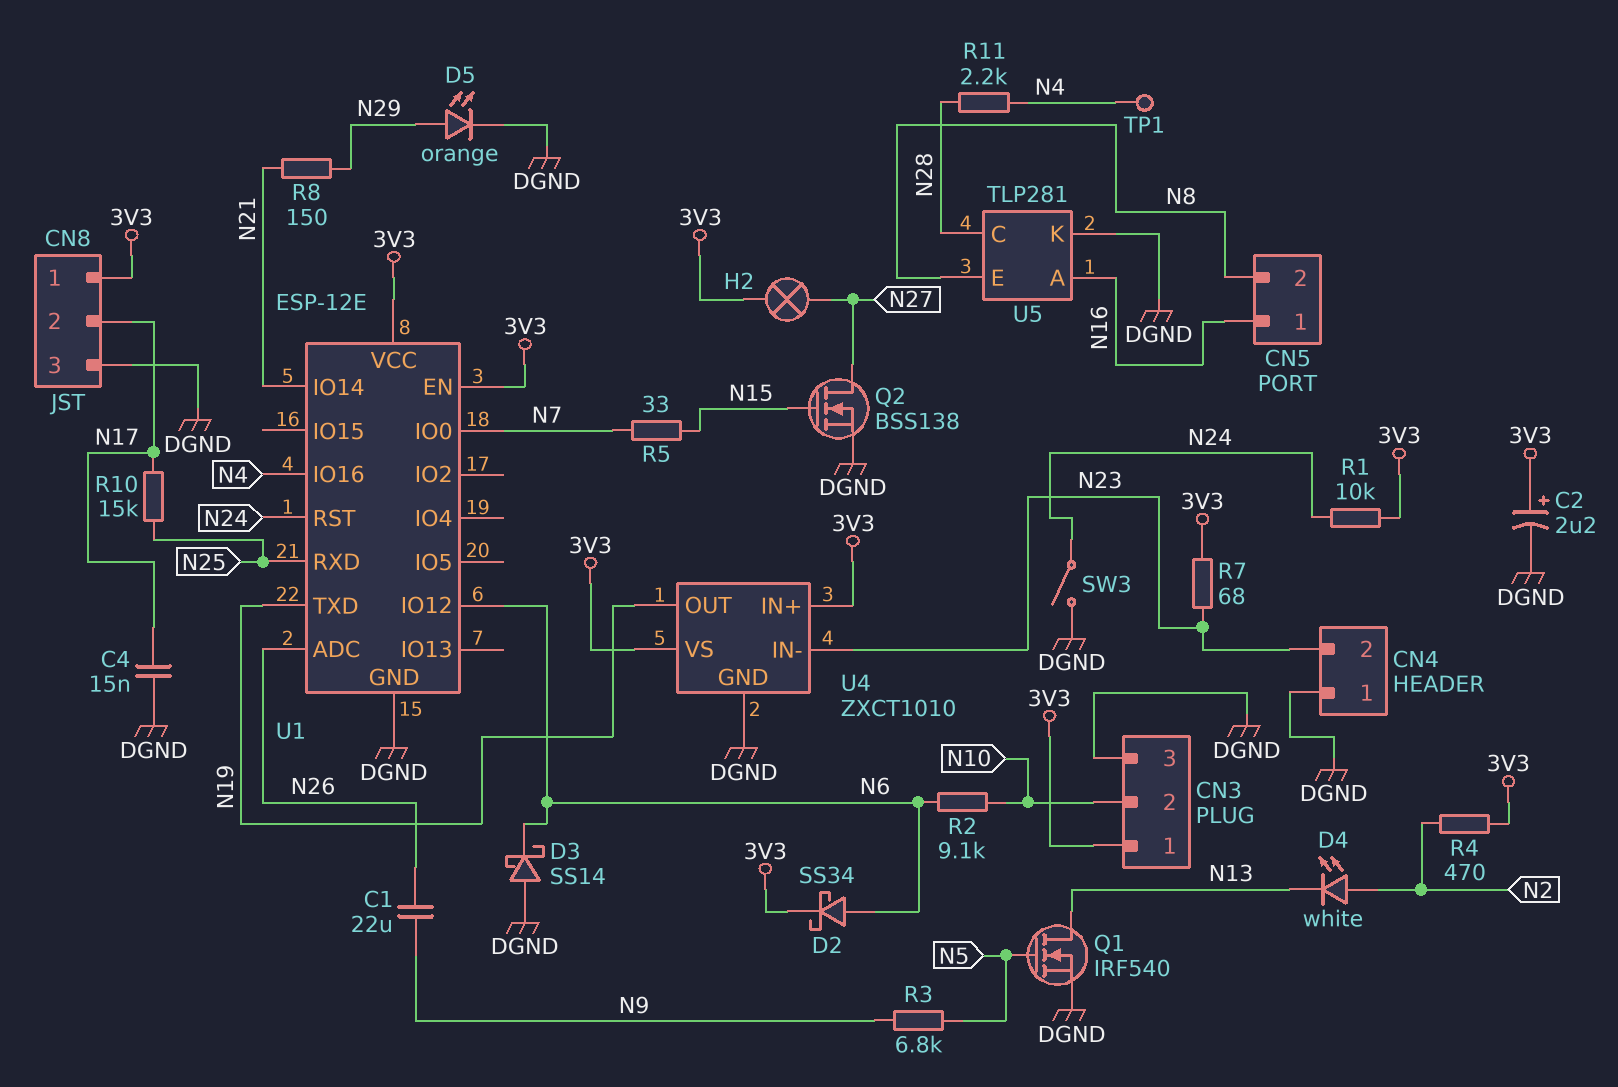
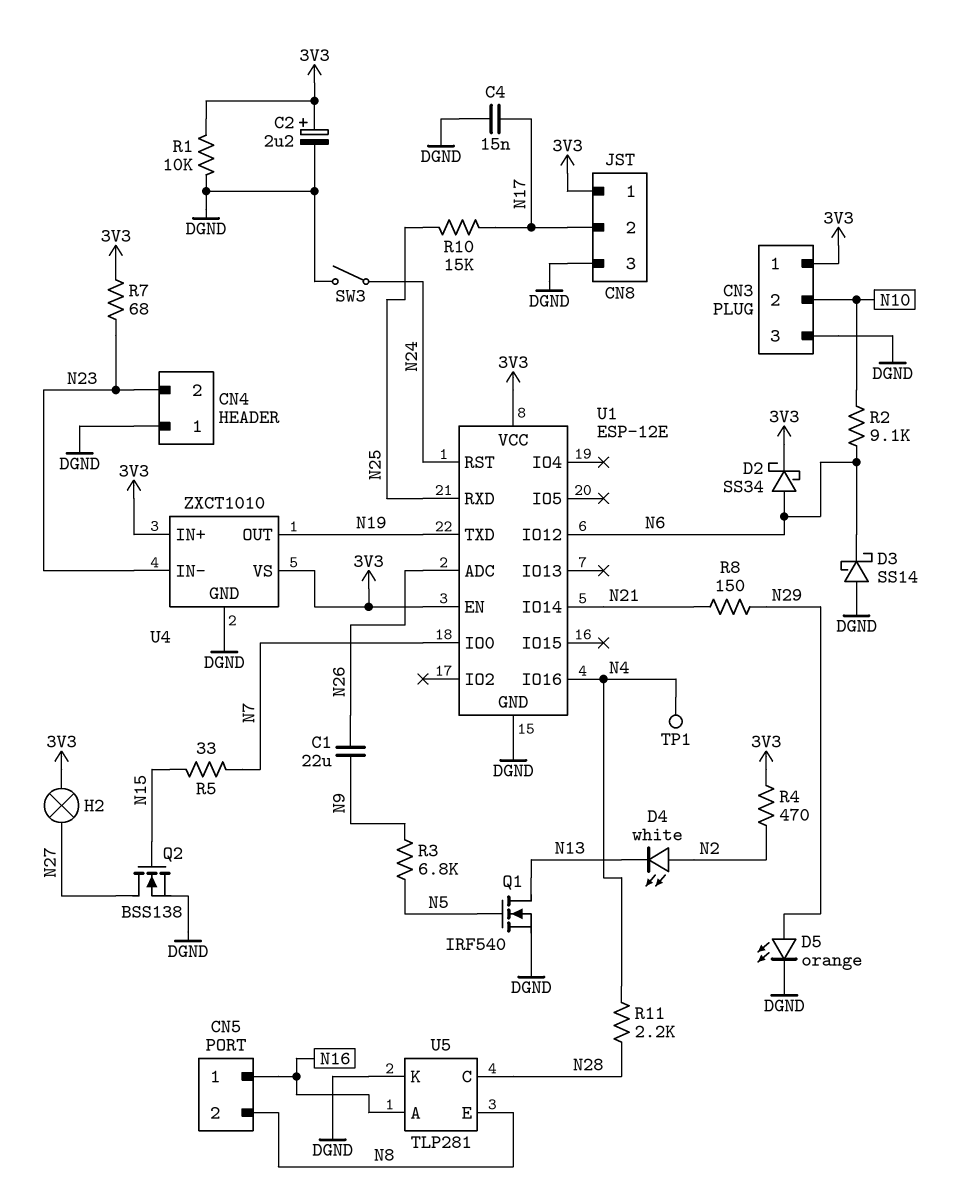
R1: 10k (3V3, N24) -> 10k (3V3, DGND)

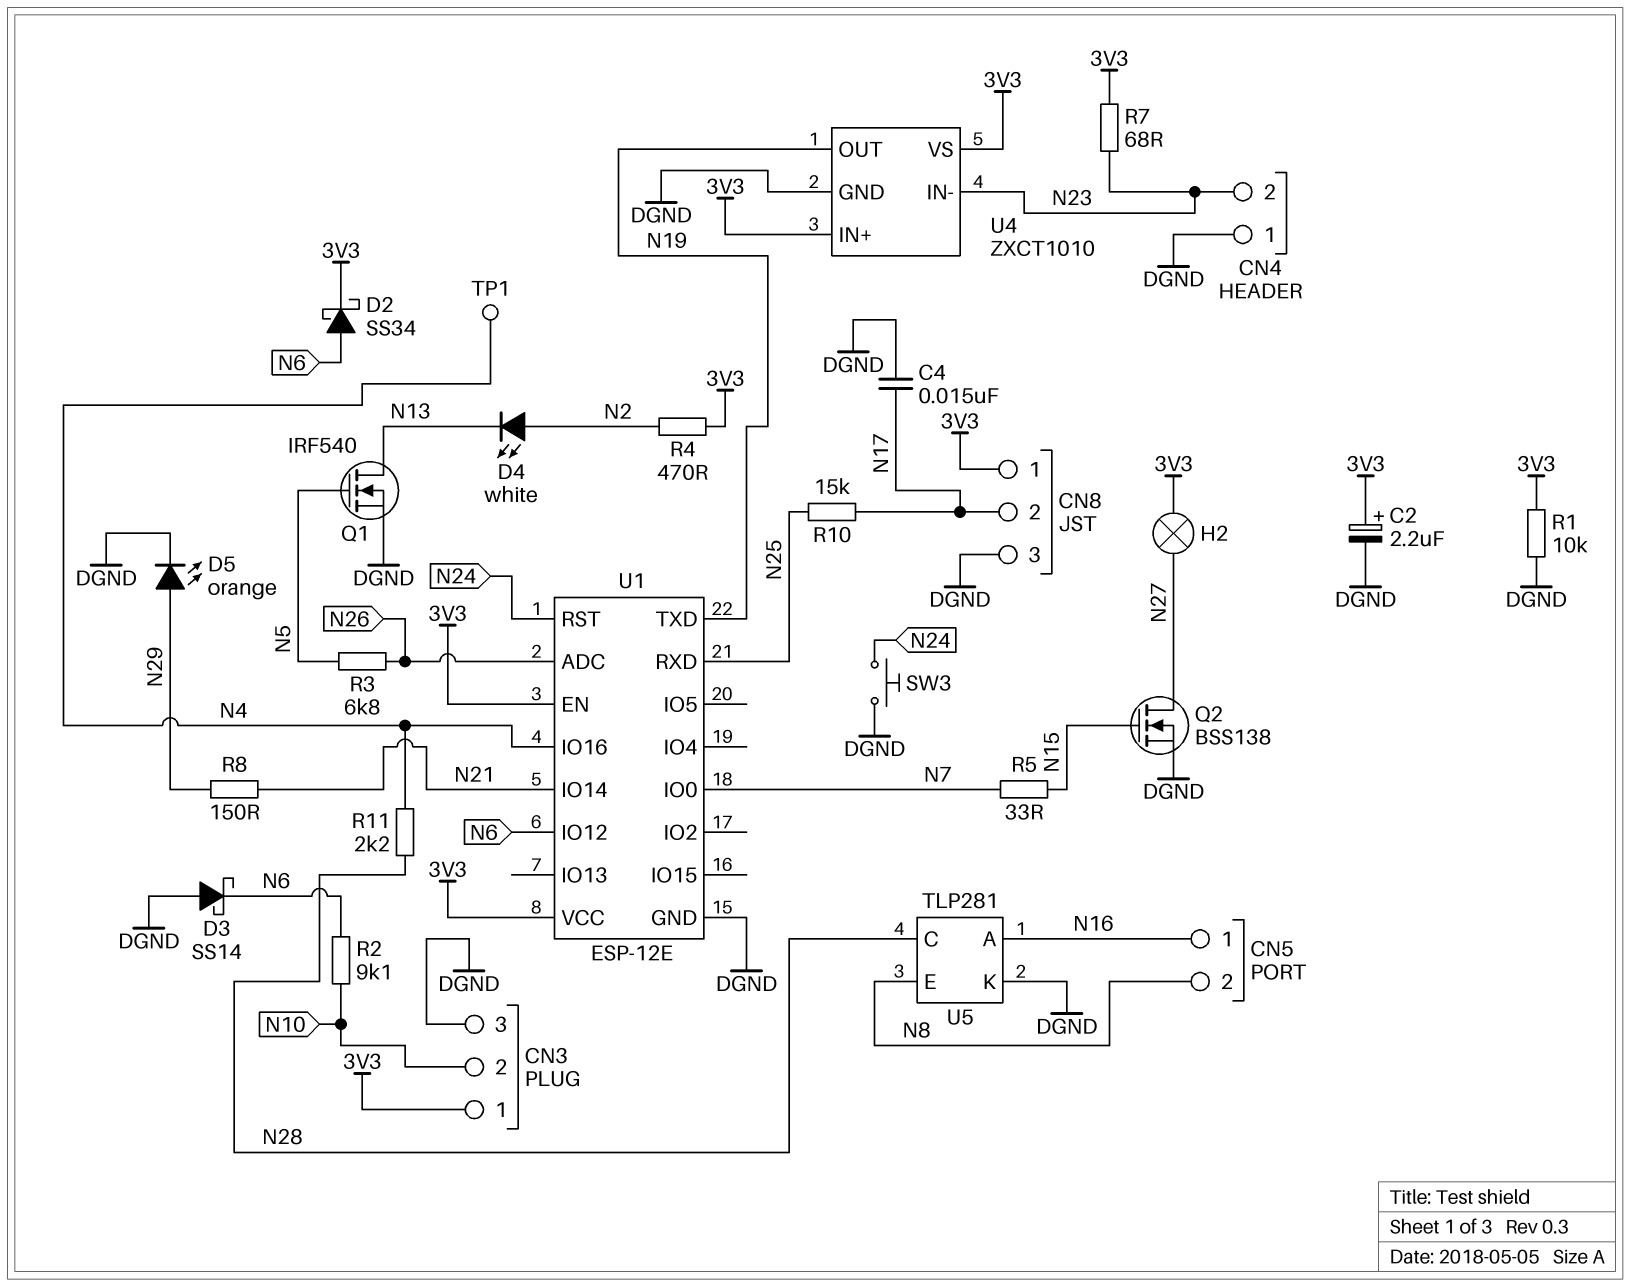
C1: 22uF (N9, N26) -> none
R3: 6.8k (N5, N9) -> 6.8k (N5, N26)
SW3: switch (DGND, N24) -> button (DGND, N24)

